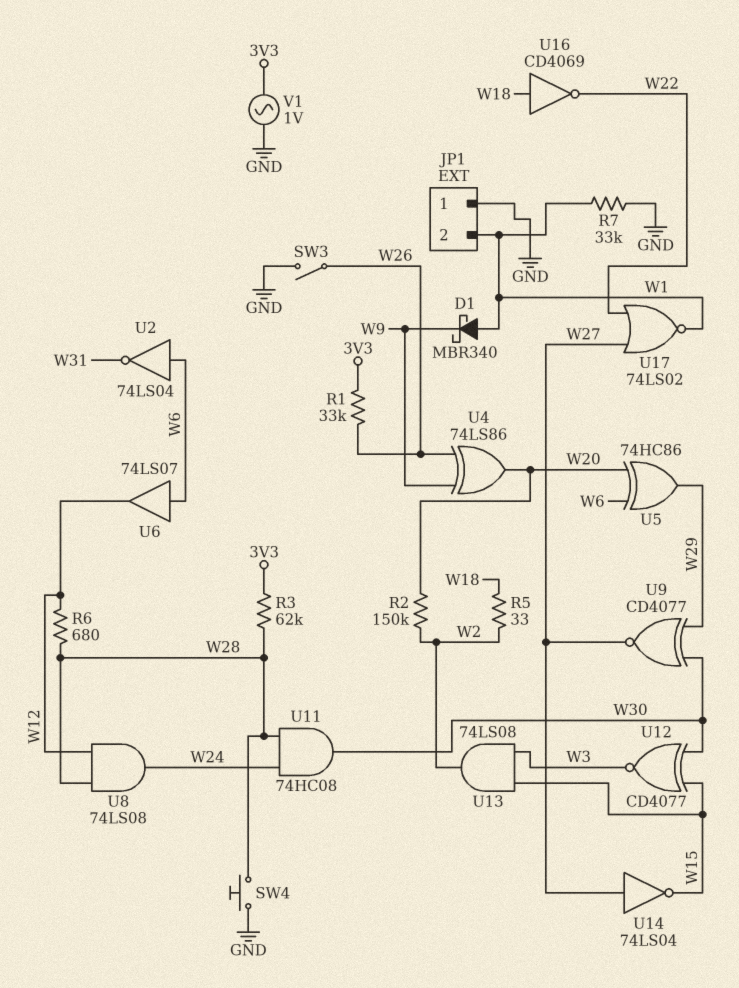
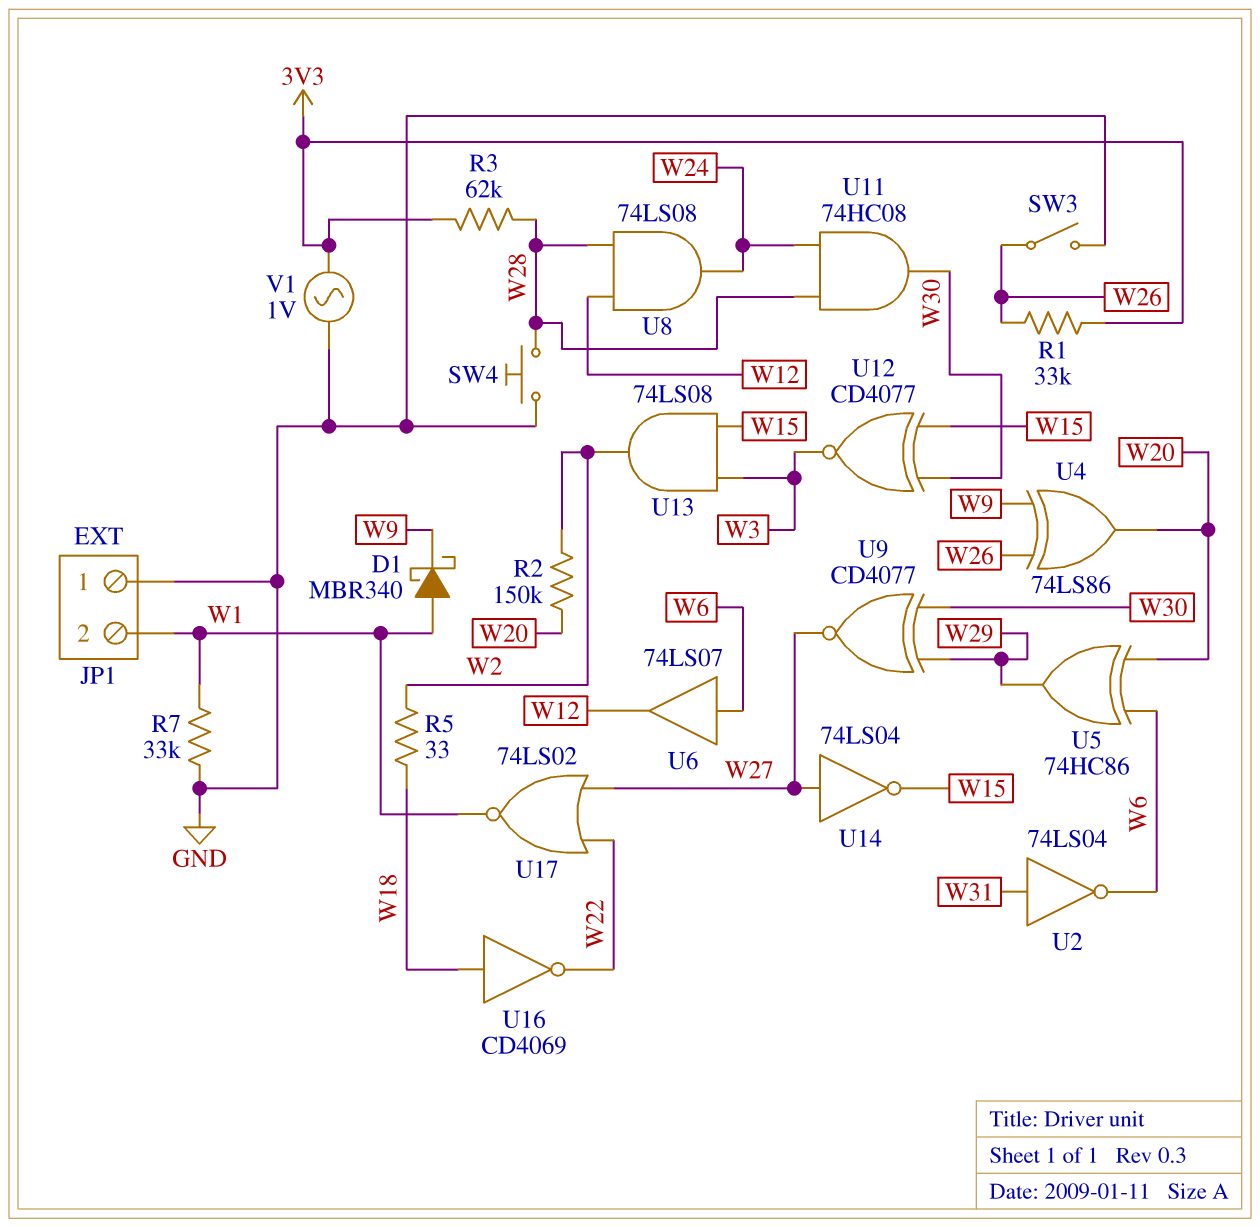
R6: 680 (W12, W28) -> none
U2: NOT 74LS04 (in W6, out W31) -> NOT 74LS04 (in W31, out W6)

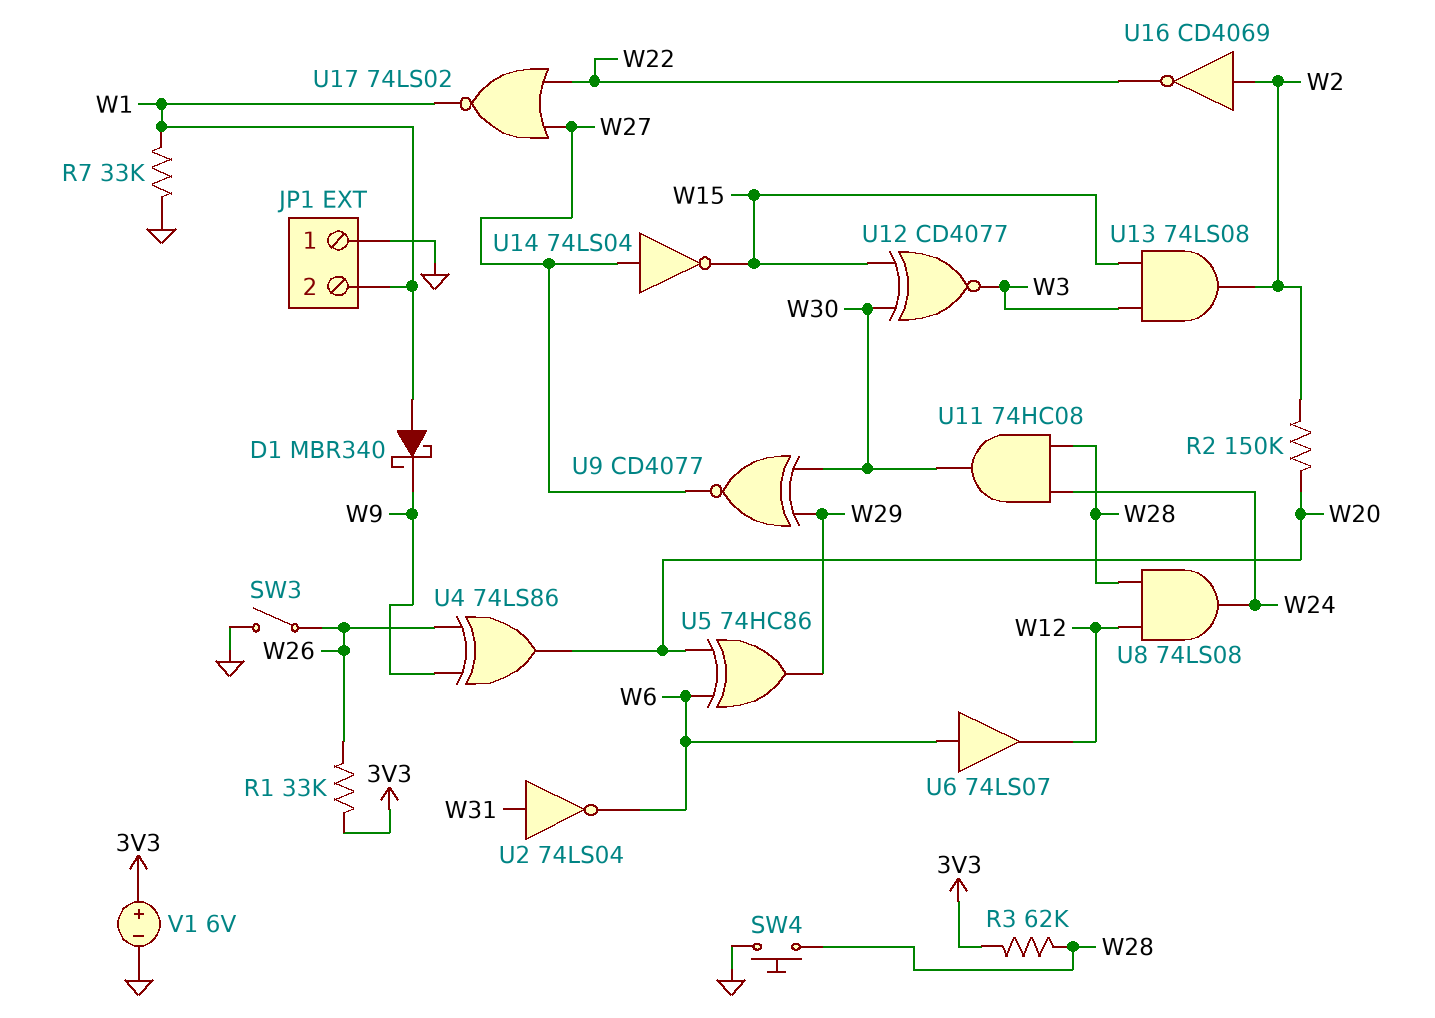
R5: 33 (W2, W18) -> none
U16: NOT CD4069 (in W18, out W22) -> NOT CD4069 (in W2, out W22)
V1: AC 1V (3V3, GND) -> 6V (plus 3V3, minus GND)

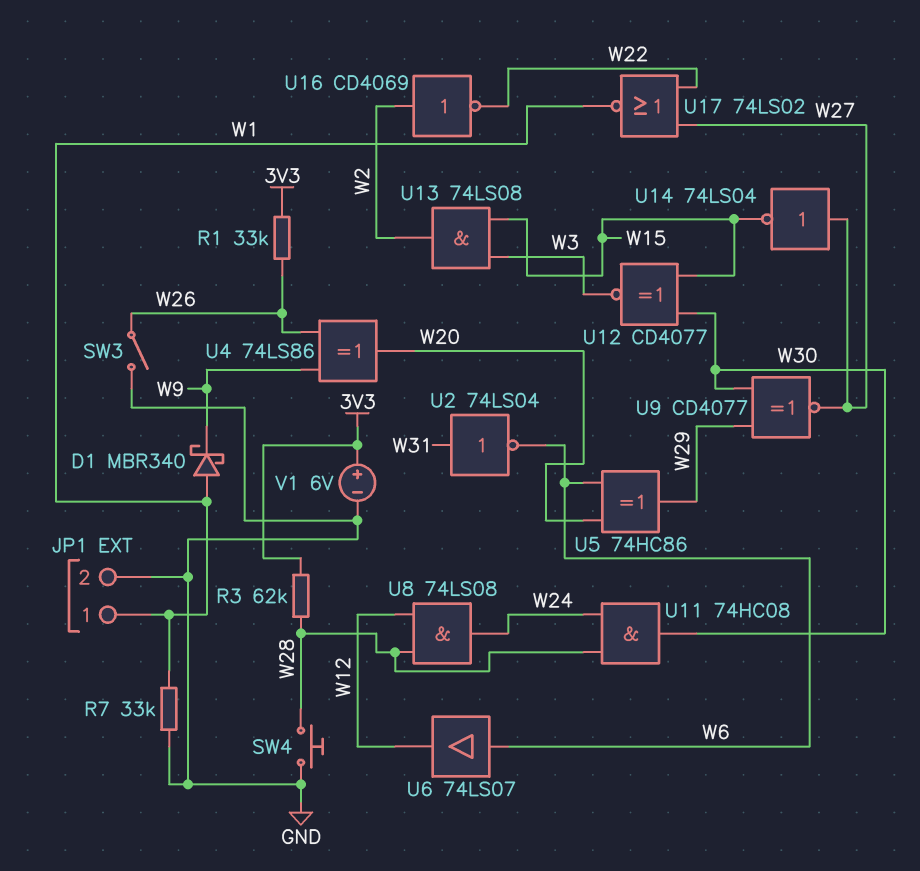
JP1 pin 1: GND -> W1
JP1 pin 2: W1 -> GND
R2: 150k (W2, W20) -> none

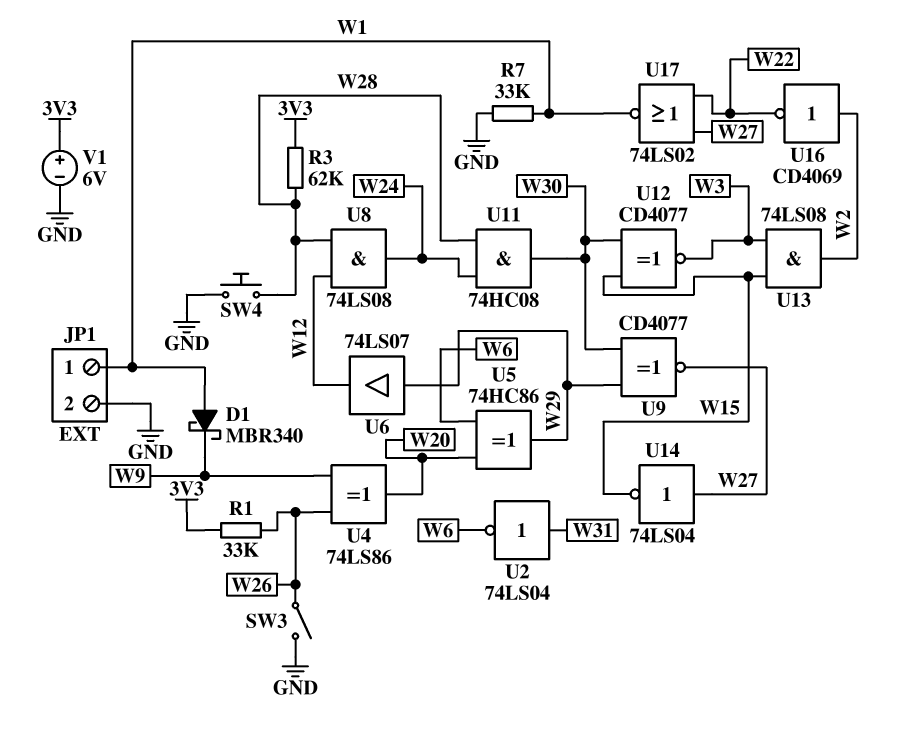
U6: buffer 74LS07 (in W6, out W12) -> buffer 74LS07 (in W29, out W12)

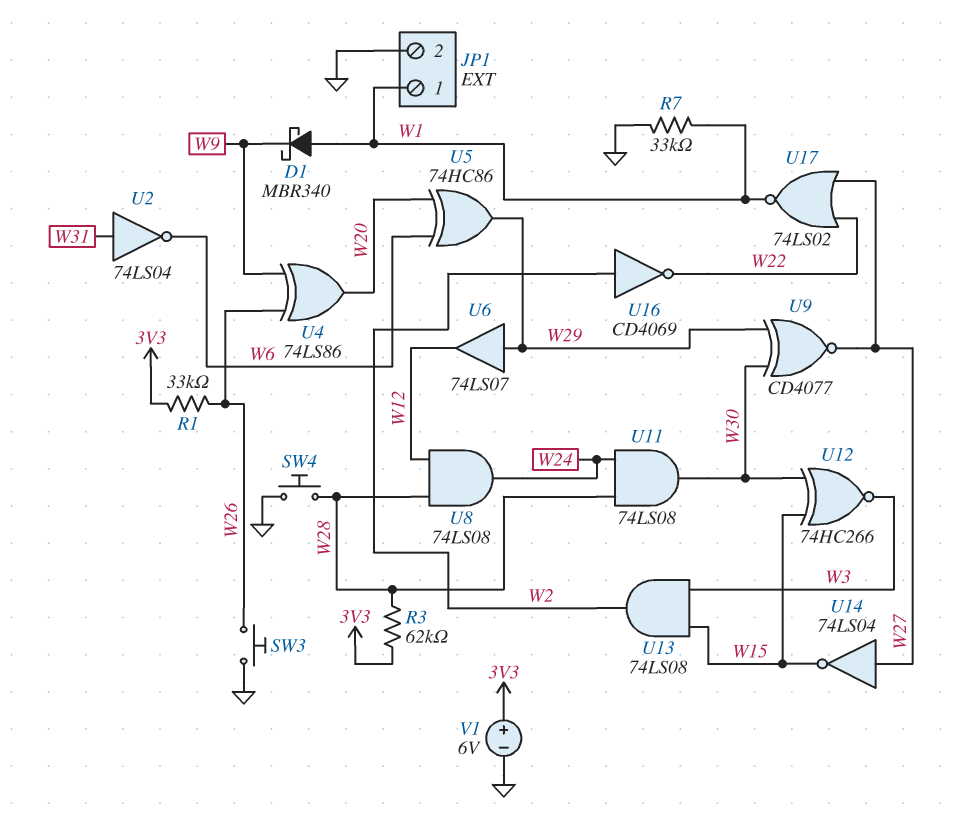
SW3: switch (GND, W26) -> button (GND, W26)
U11: AND 74HC08 (in W24, in W28, out W30) -> AND 74LS08 (in W24, in W28, out W30)
U12: XNOR CD4077 (in W15, in W30, out W3) -> XNOR 74HC266 (in W15, in W30, out W3)

